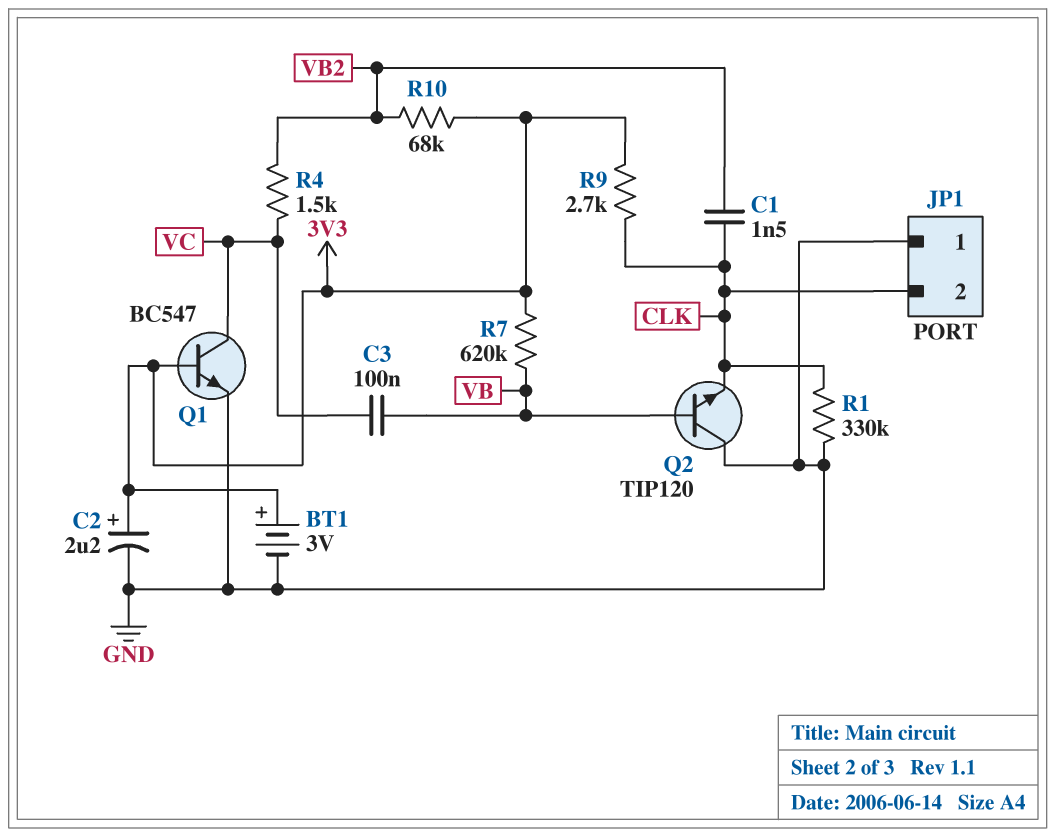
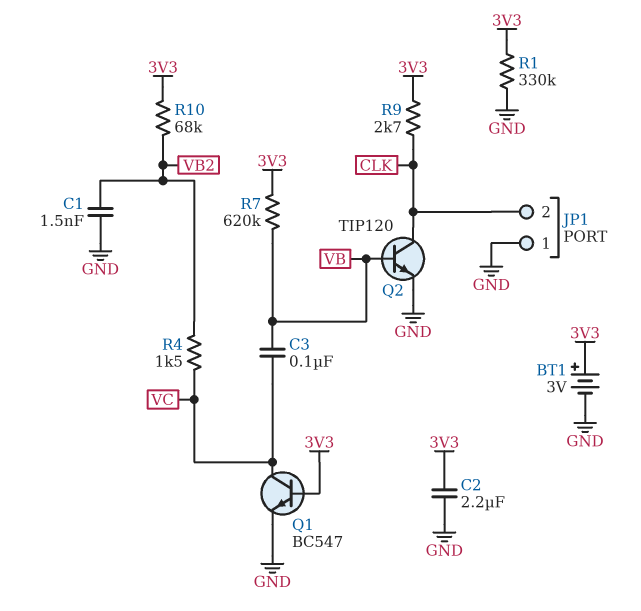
C1: 1.5nF (CLK, VB2) -> 1.5nF (GND, VB2)
C2: 2.2uF (plus 3V3, minus GND) -> 2.2uF (3V3, GND)
Q2: NPN TIP120 (B VB, C GND, E CLK) -> NPN TIP120 (B VB, C CLK, E GND)
R1: 330k (CLK, GND) -> 330k (3V3, GND)

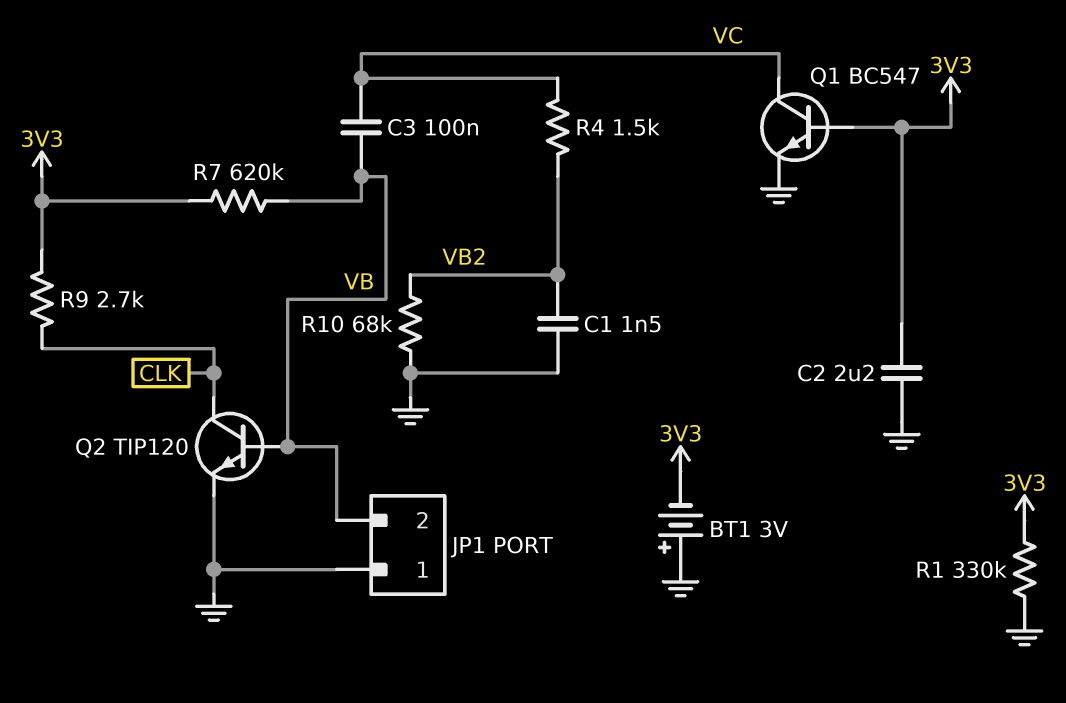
BT1: 3V (plus 3V3, minus GND) -> 3V (plus GND, minus 3V3)
JP1 pin 2: CLK -> VB
R10: 68k (3V3, VB2) -> 68k (GND, VB2)

